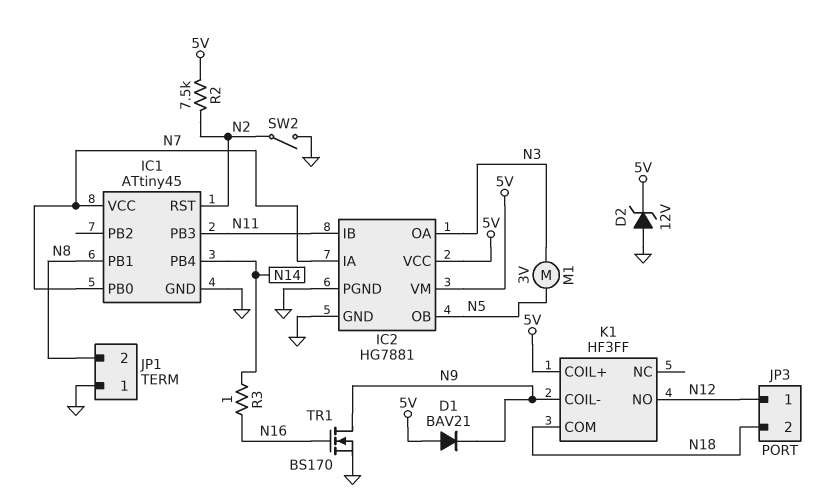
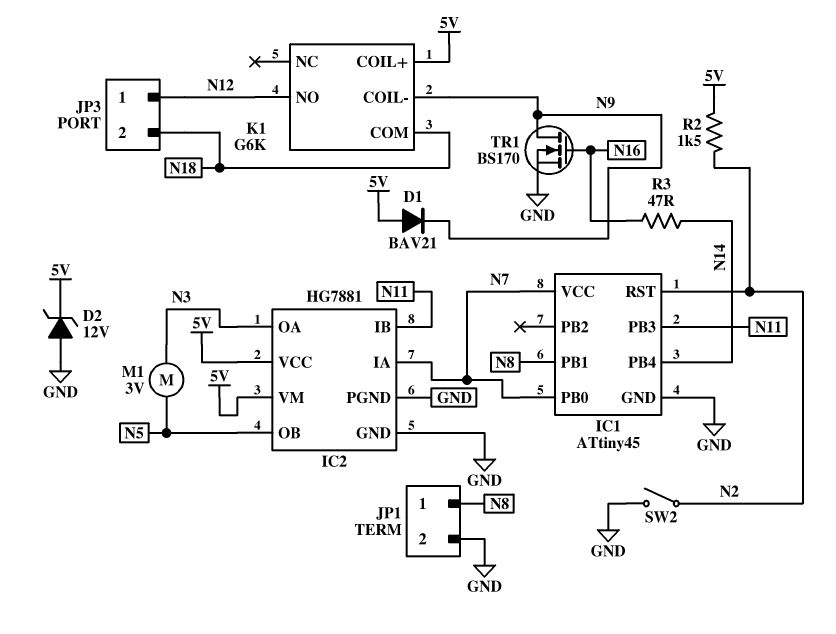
JP1 pin 1: GND -> N8
JP1 pin 2: N8 -> GND
K1: HF3FF -> G6K
R2: 7.5k (5V, N2) -> 1.5k (5V, N2)
R3: 1 (N14, N16) -> 47 (N14, N16)

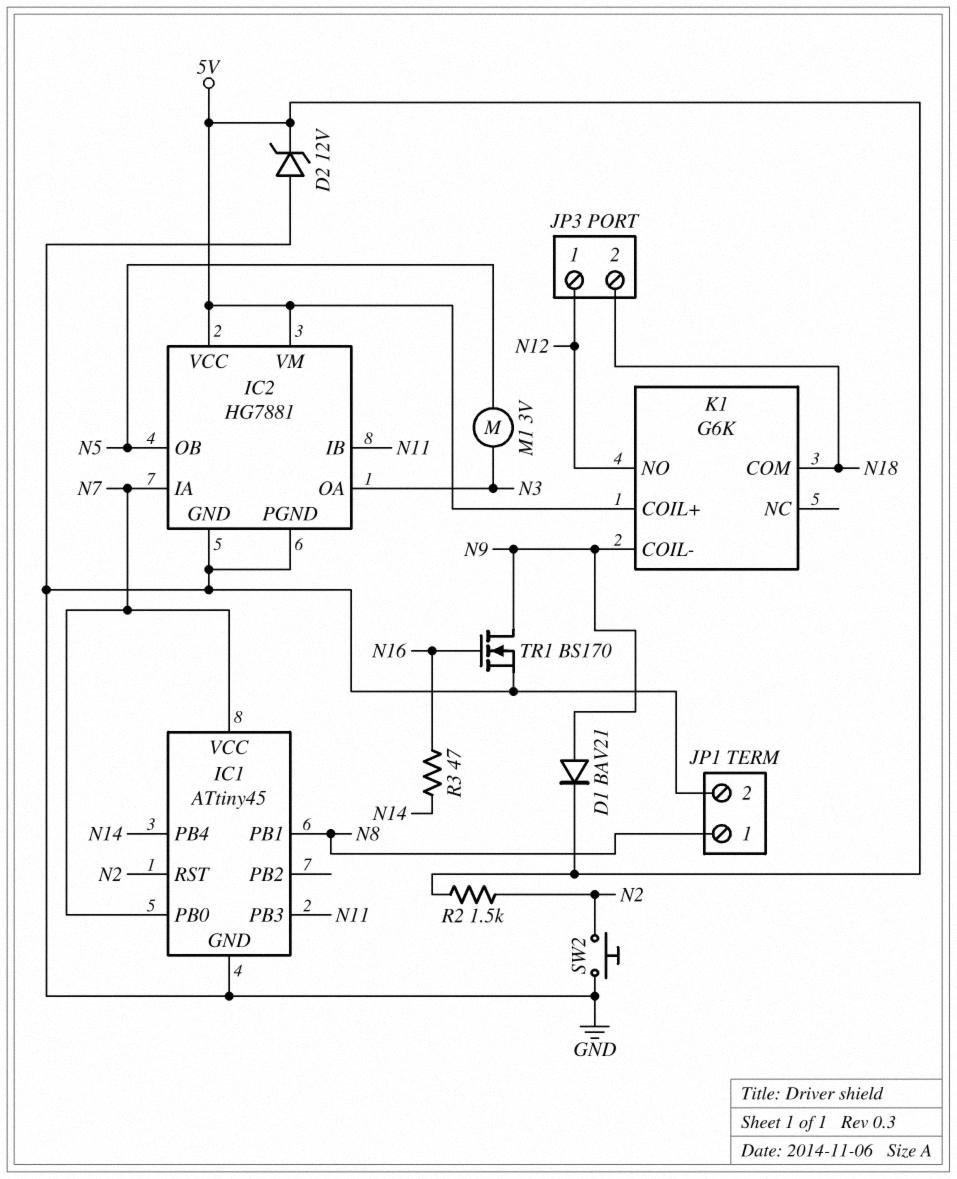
D1: diode BAV21 (A 5V, K N9) -> diode BAV21 (A N9, K 5V)
SW2: switch (GND, N2) -> button (GND, N2)

